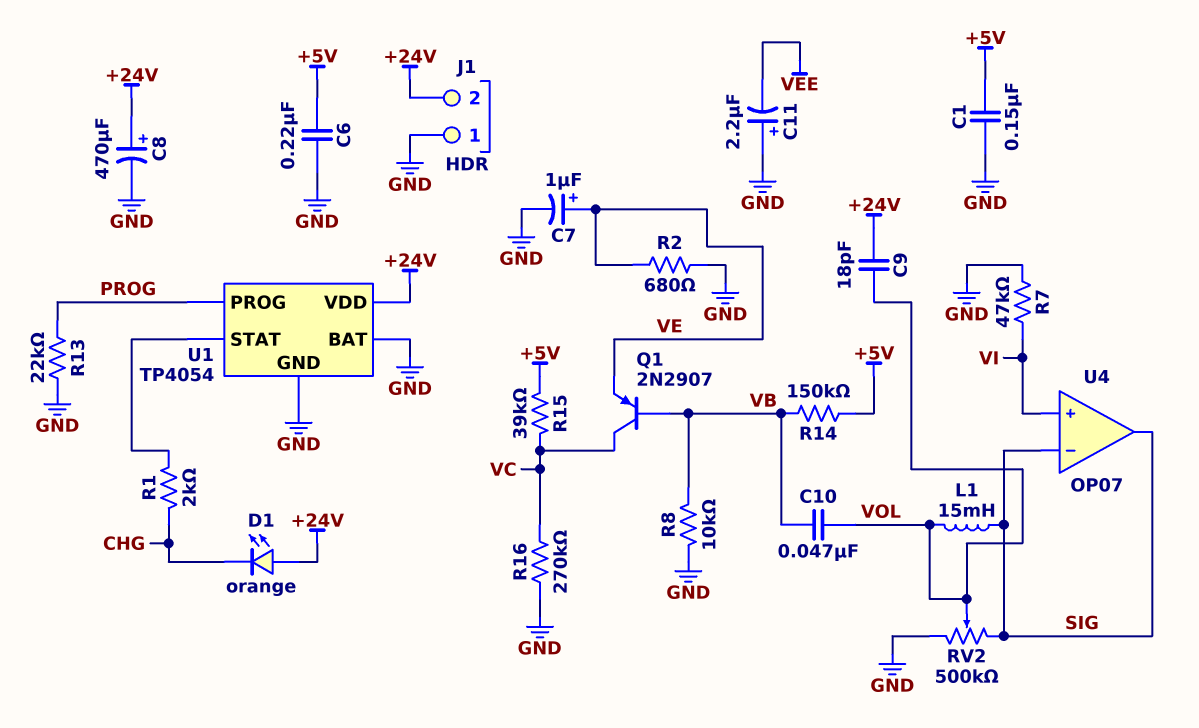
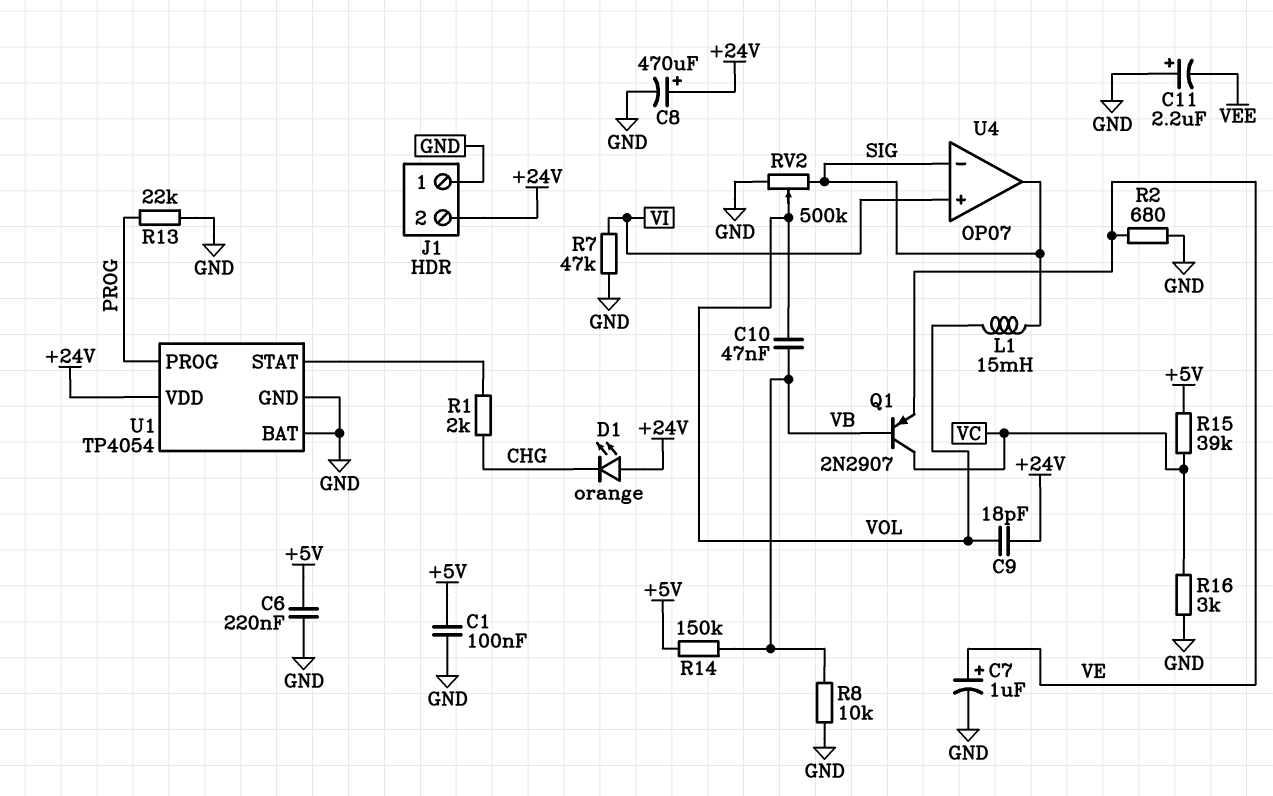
C1: 150nF (+5V, GND) -> 100nF (+5V, GND)
R16: 270k (GND, VC) -> 3k (GND, VC)

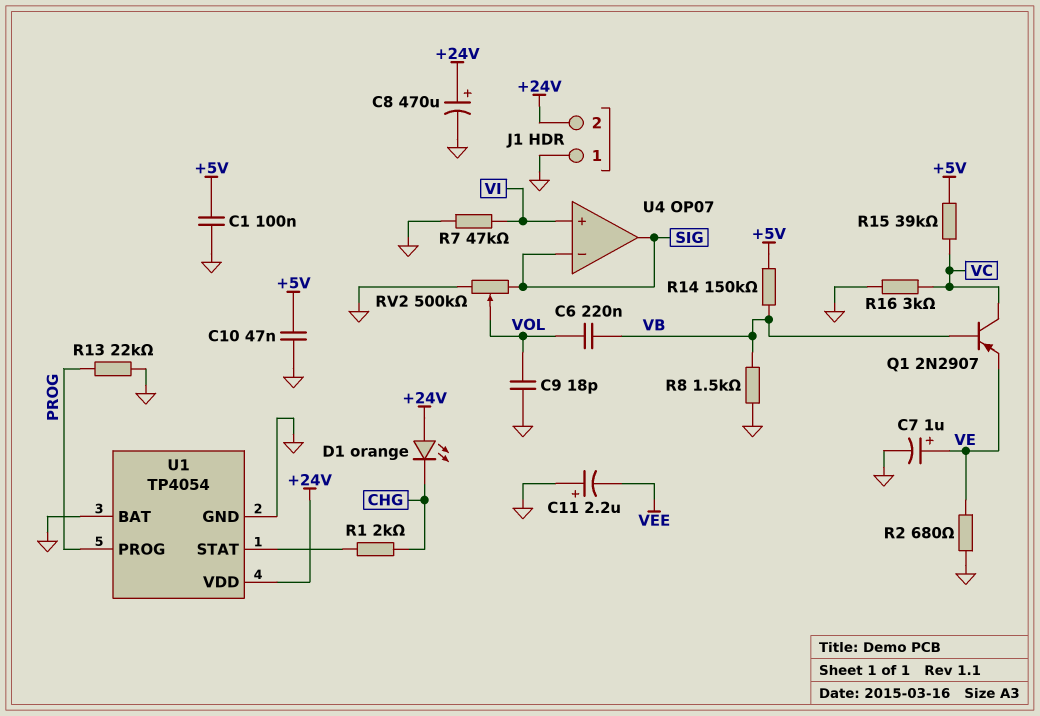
C6: 220nF (+5V, GND) -> 220nF (VB, VOL)
C9: 18pF (+24V, VOL) -> 18pF (GND, VOL)
C10: 47nF (VB, VOL) -> 47nF (+5V, GND)
L1: 15mH (SIG, VOL) -> none
R8: 10k (GND, VB) -> 1.5k (GND, VB)

